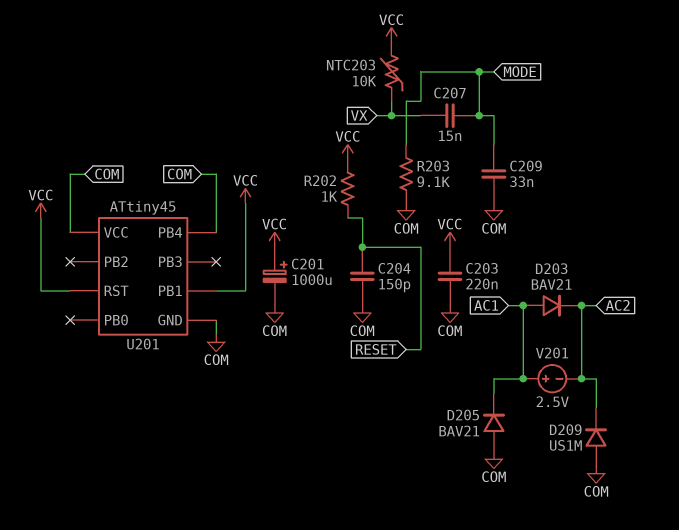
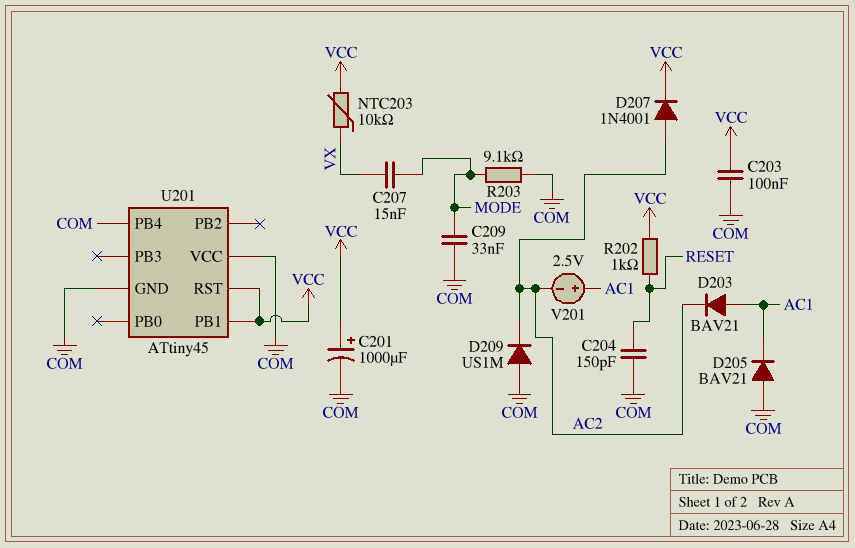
C203: 220nF (COM, VCC) -> 100nF (COM, VCC)
D207: none -> diode 1N4001 (A AC2, K VCC)

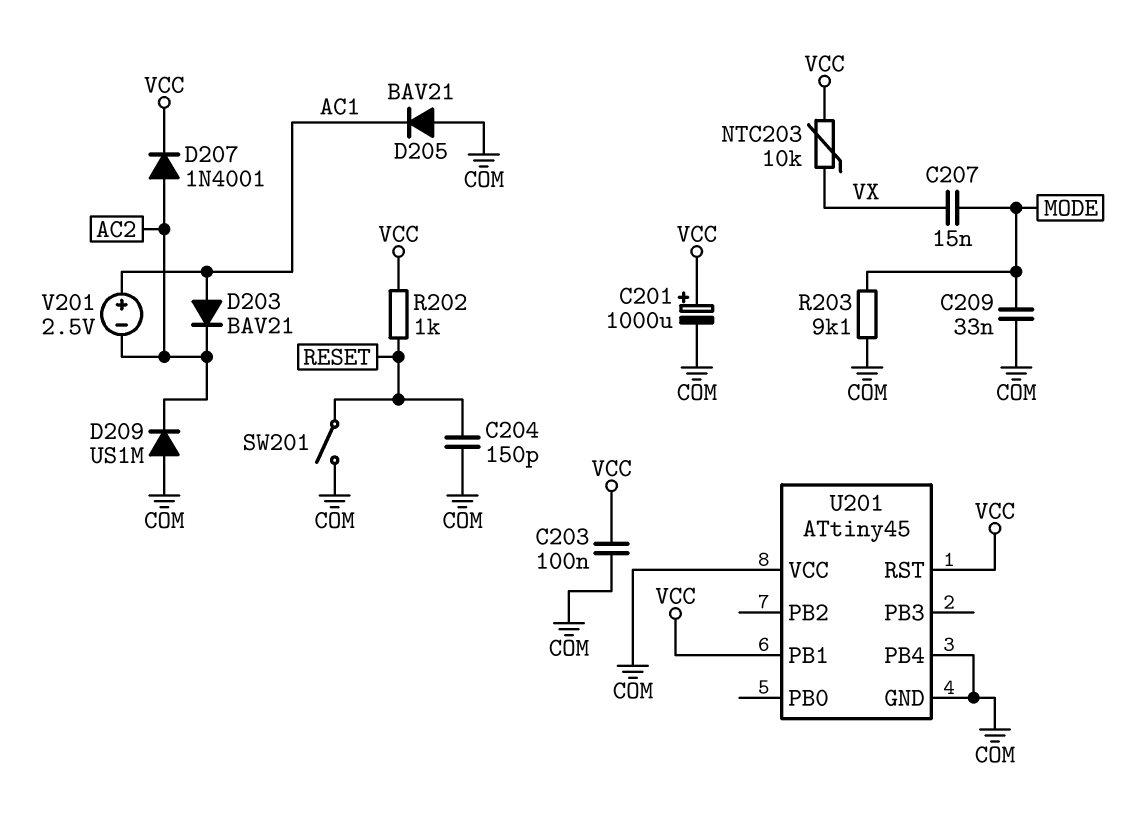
SW201: none -> switch (COM, RESET)

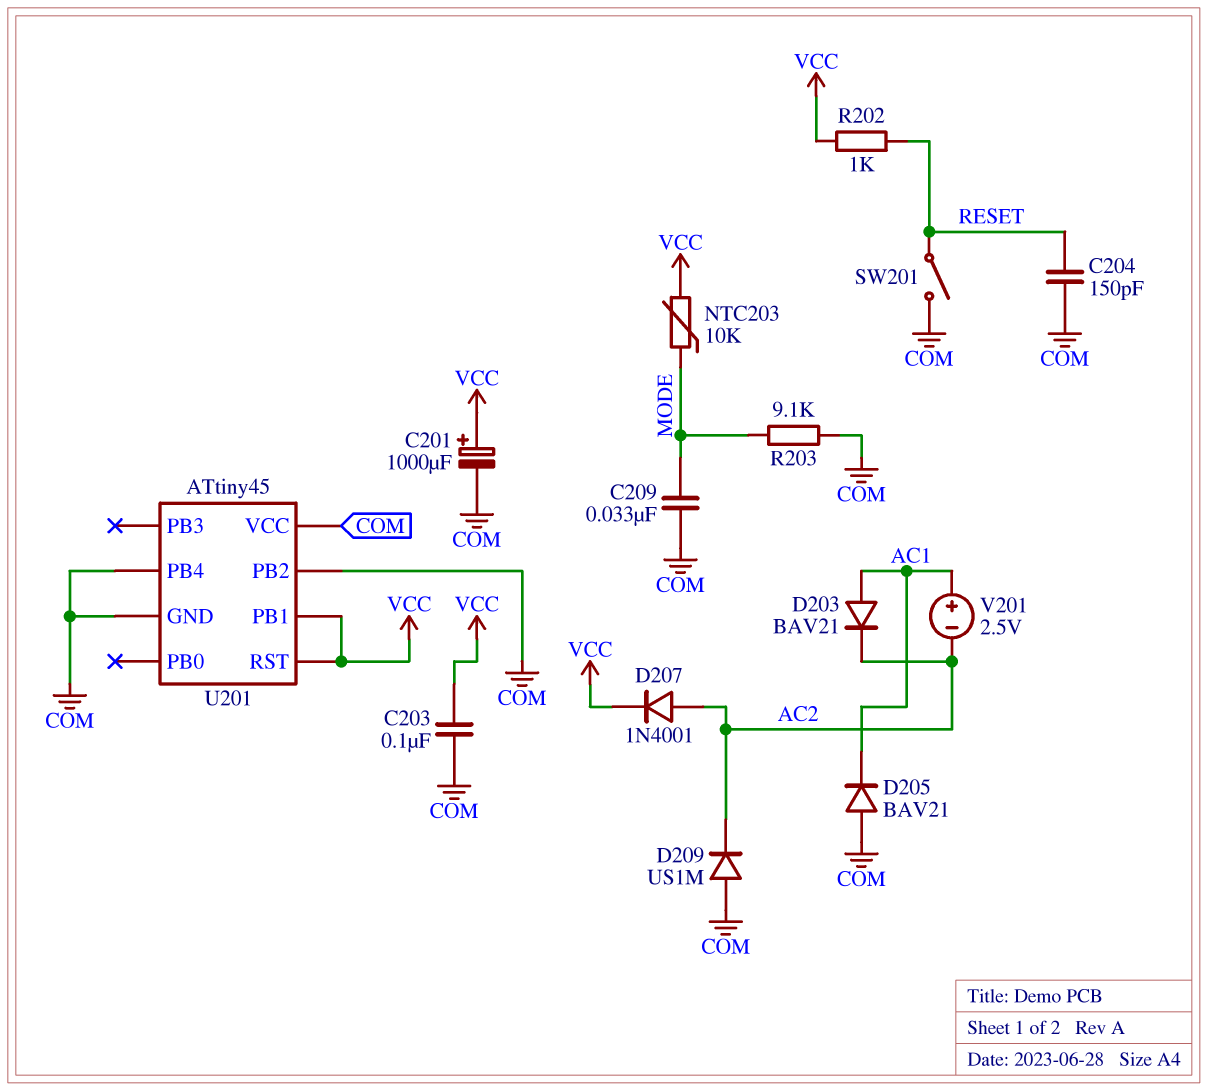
C207: 15nF (MODE, VX) -> none
NTC203: 10k (VCC, VX) -> 10k (MODE, VCC)
U201 pin PB2: none -> COM

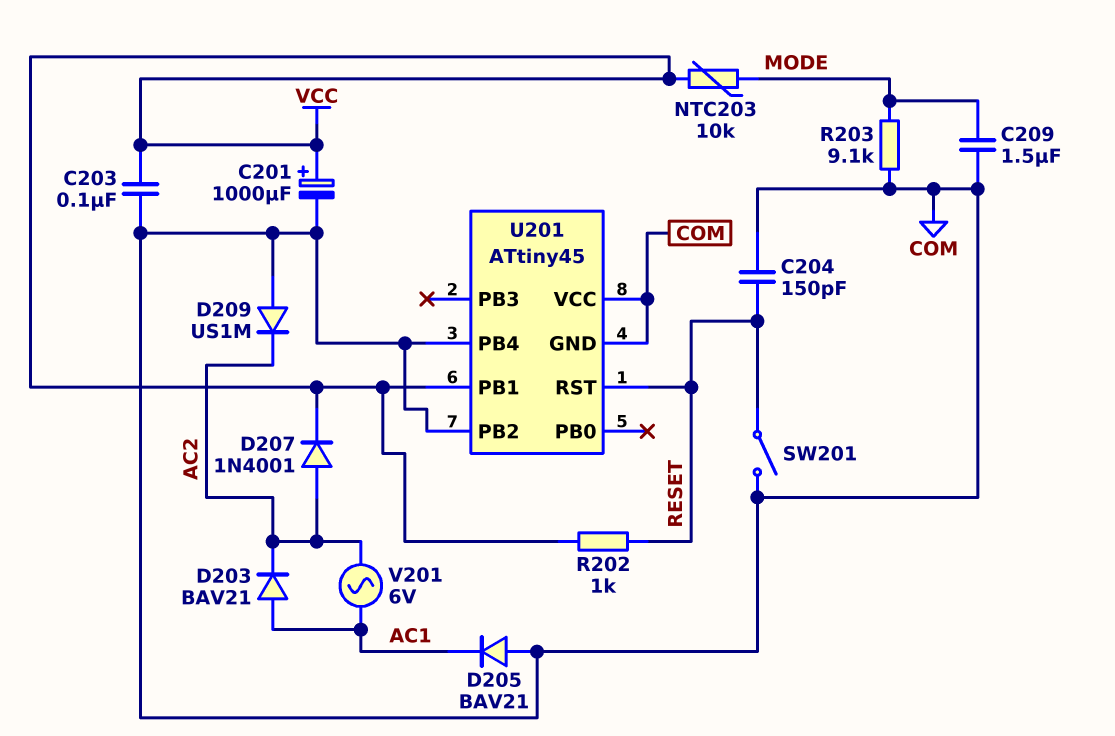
C209: 33nF (COM, MODE) -> 1.5uF (COM, MODE)
U201 pin RST: VCC -> RESET
V201: 2.5V (plus AC1, minus AC2) -> AC 6V (AC1, AC2)

